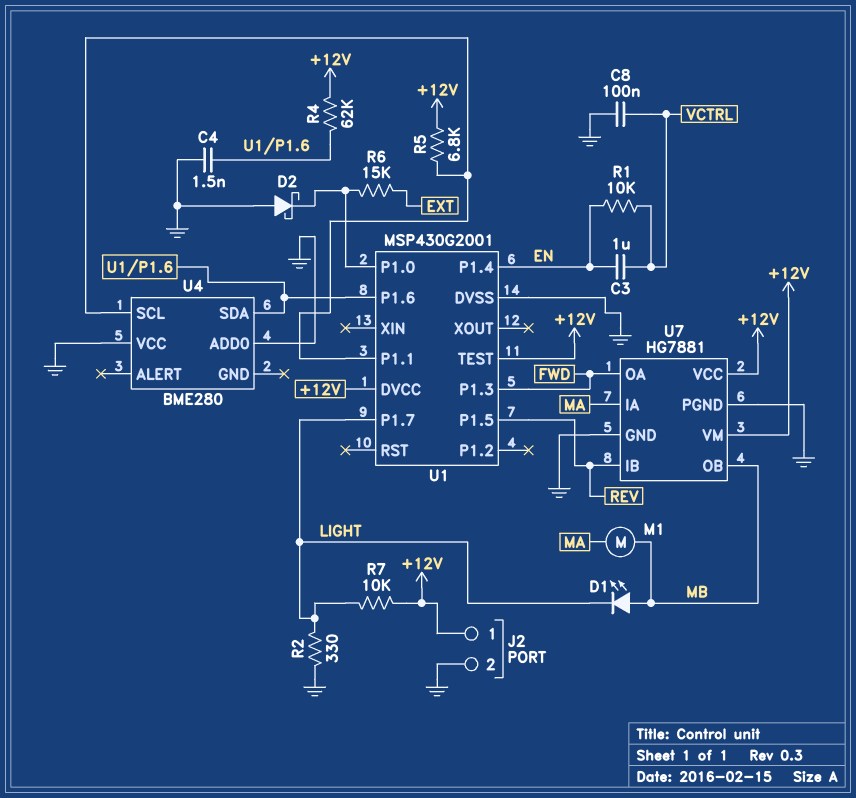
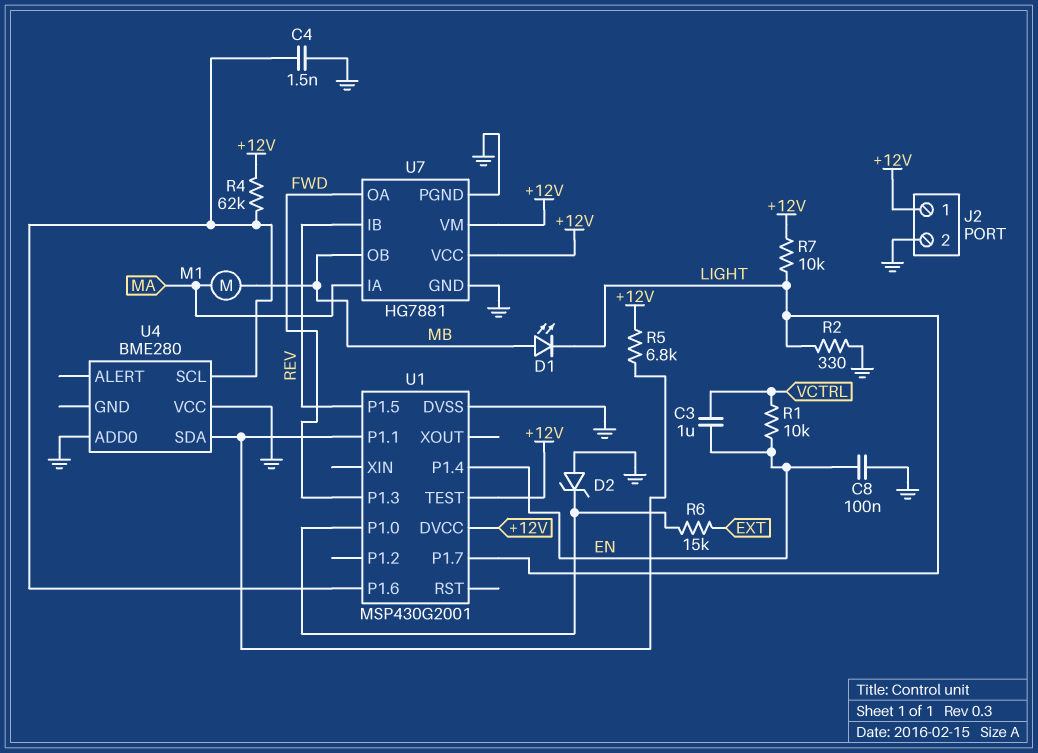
C8: 100nF (GND, VCTRL) -> 100nF (EN, GND)
D2: schottky (A GND, K U1/P1.0) -> zener (A GND, K U1/P1.0)
U4 pin SCL: U1/P1.1 -> U1/P1.6
U4 pin SDA: U1/P1.6 -> U1/P1.1

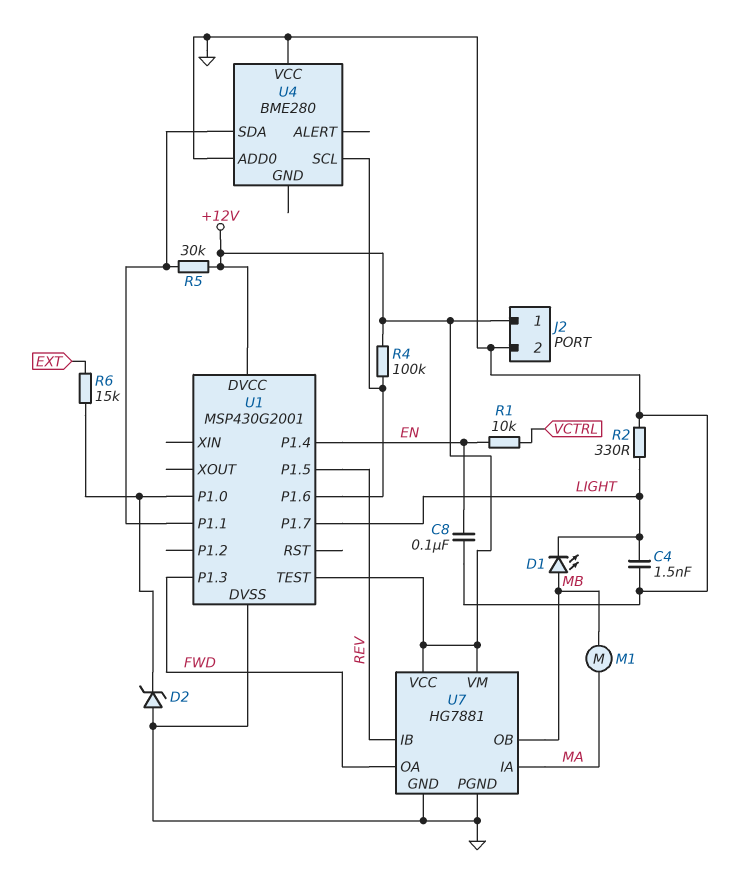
C3: 1uF (EN, VCTRL) -> none
C4: 1.5nF (GND, U1/P1.6) -> 1.5nF (GND, LIGHT)
R4: 62k (+12V, U1/P1.6) -> 100k (+12V, U1/P1.6)
R5: 6.8k (+12V, U1/P1.1) -> 30k (+12V, U1/P1.1)
R7: 10k (+12V, LIGHT) -> none

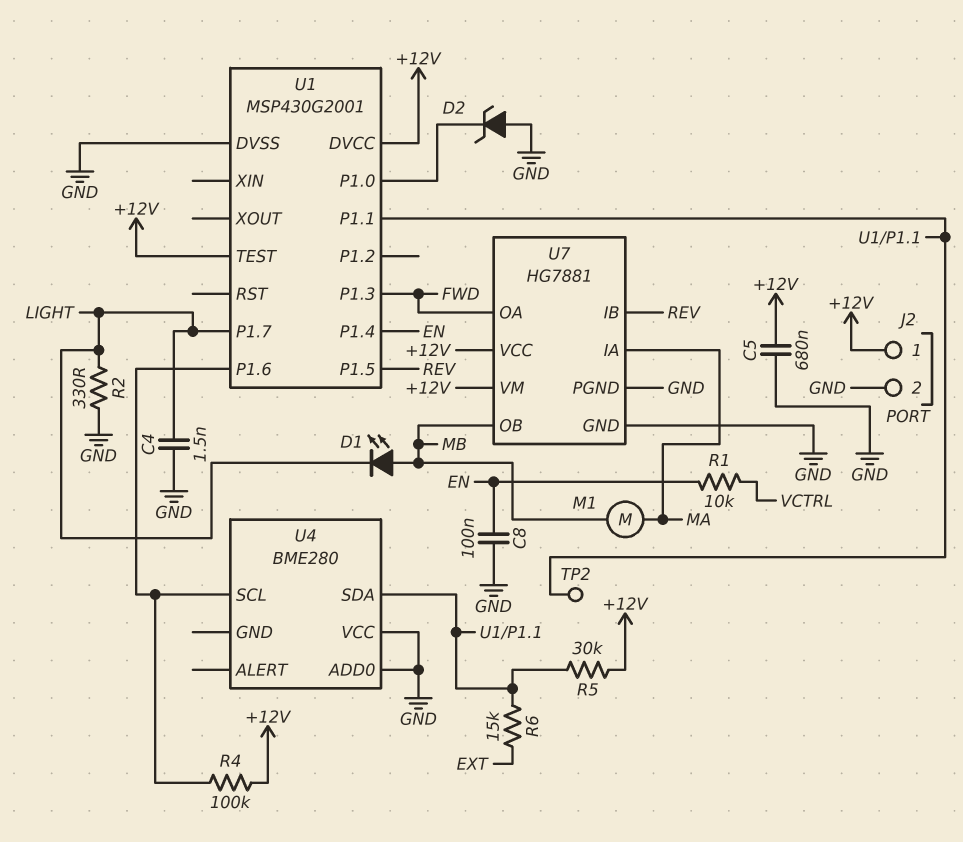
C5: none -> 680nF (+12V, GND)
R6: 15k (EXT, U1/P1.0) -> 15k (EXT, U1/P1.1)
TP2: none -> test point (U1/P1.1)

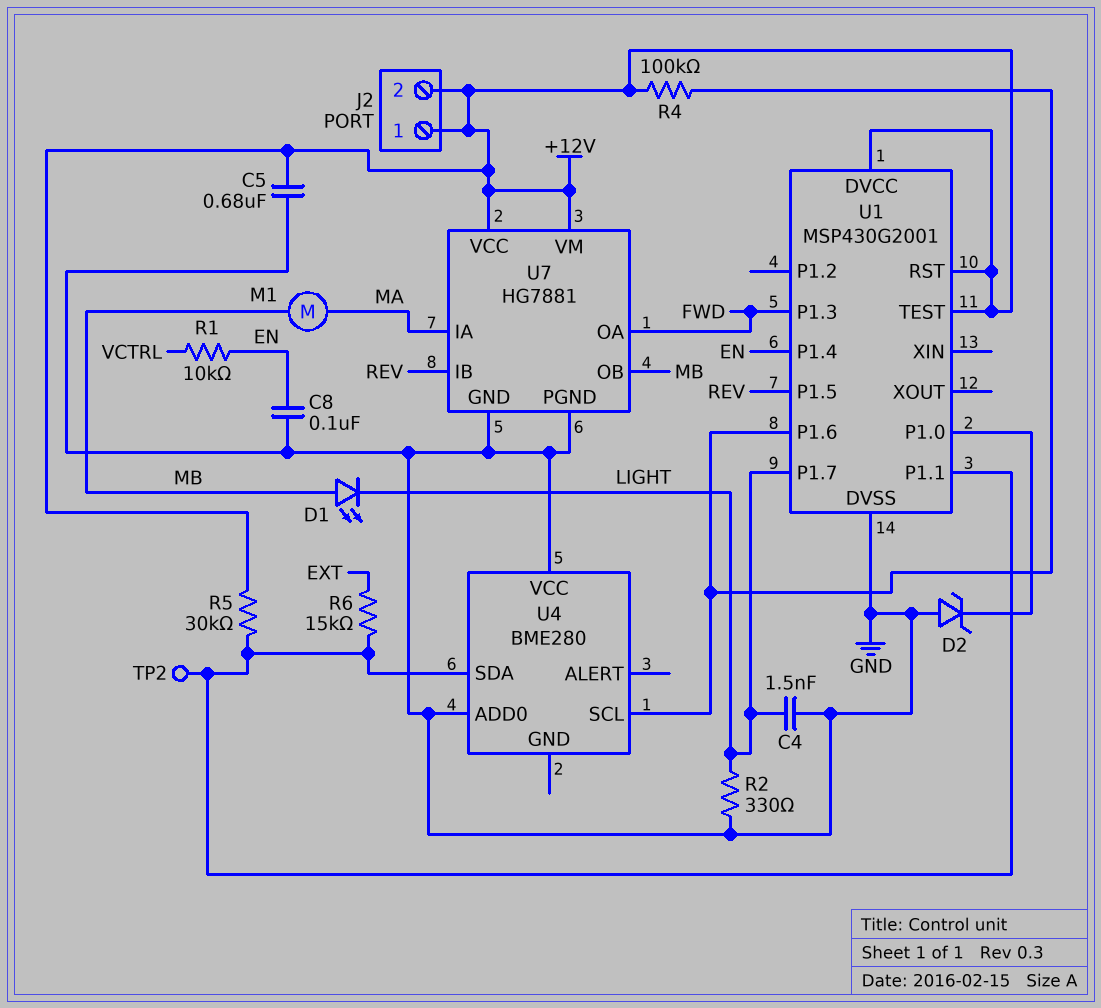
J2 pin 2: GND -> +12V
U1 pin RST: none -> +12V

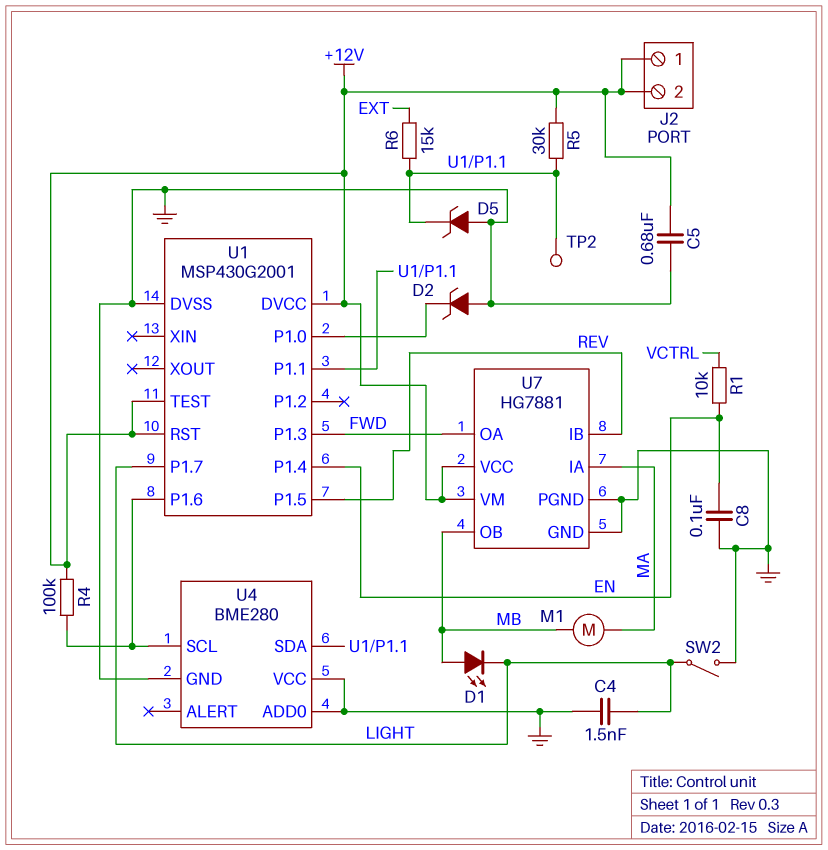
D5: none -> zener (A GND, K U1/P1.1)
R2: 330 (GND, LIGHT) -> none
SW2: none -> switch (GND, LIGHT)
U4 pin GND: none -> GND

